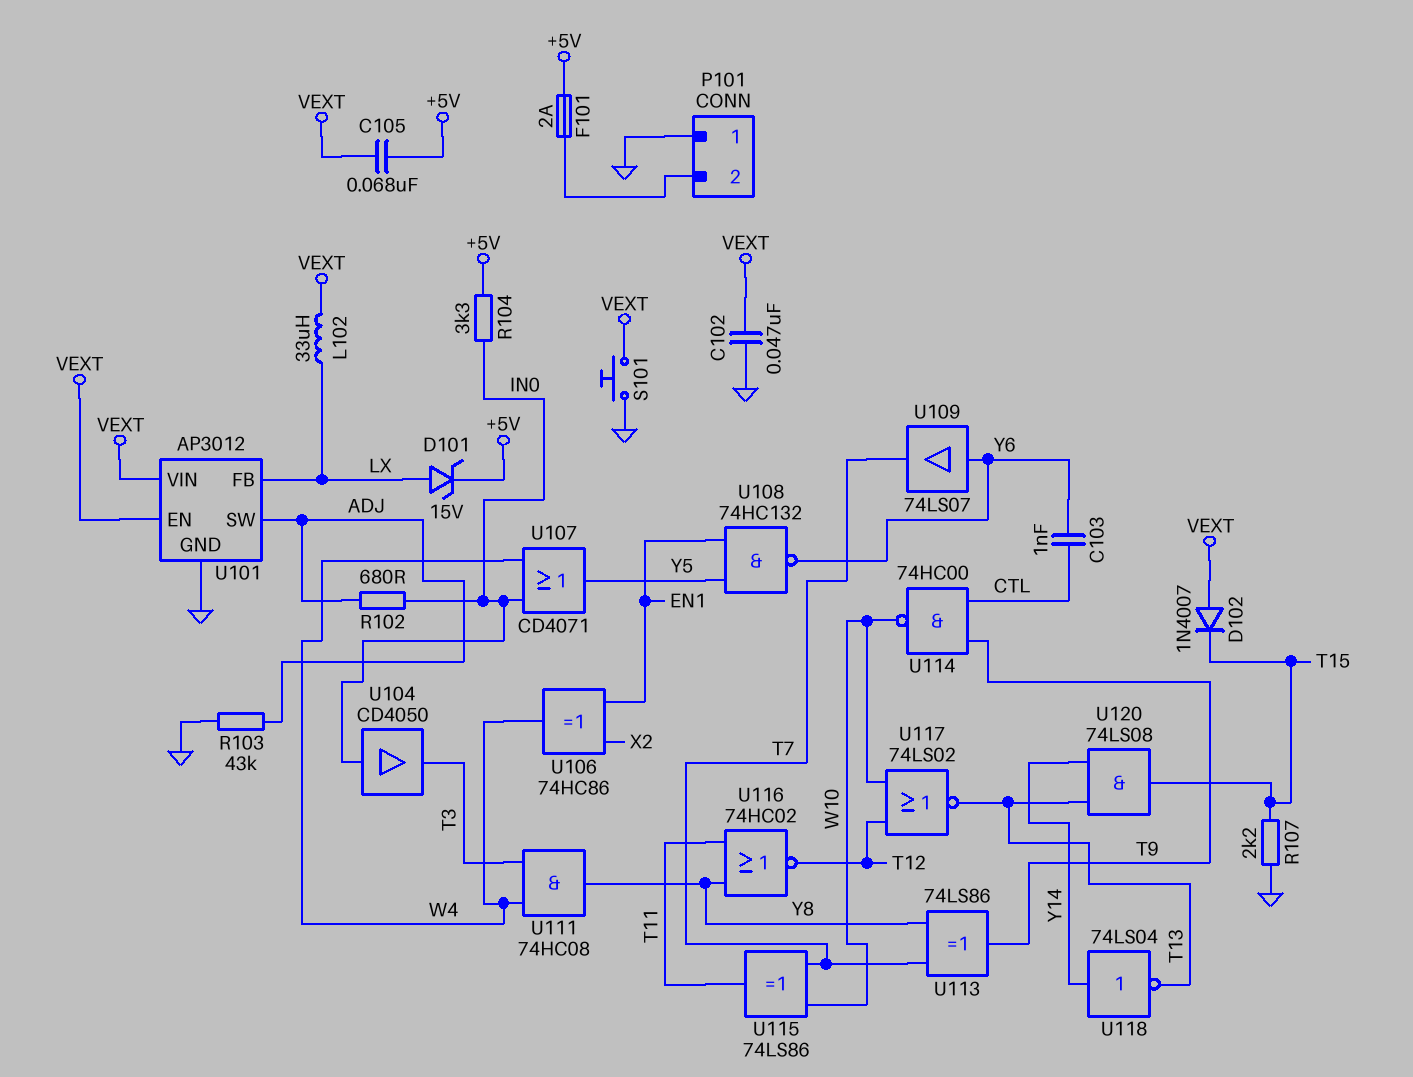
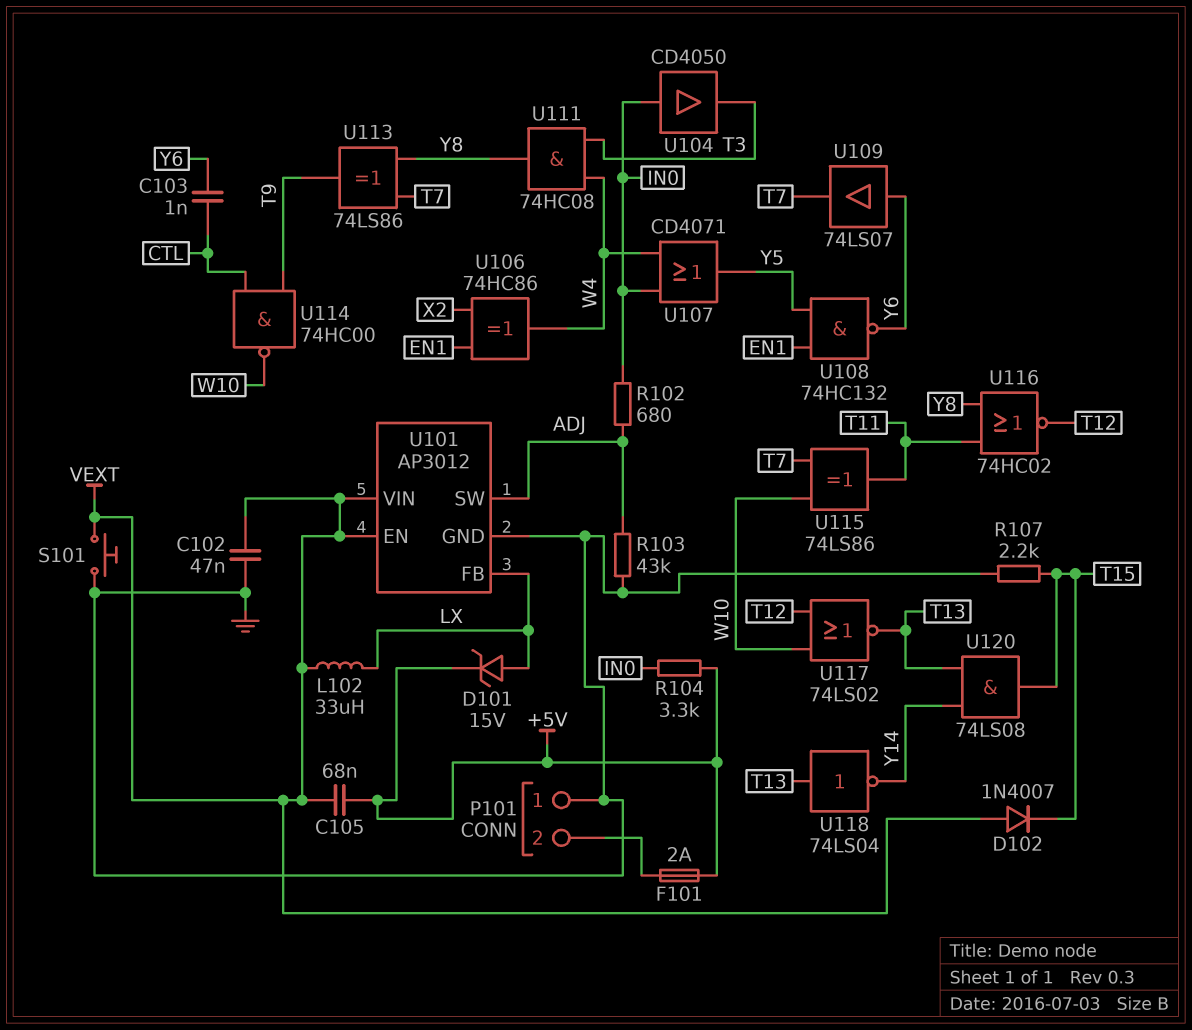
U118: NOT 74LS04 (in Y14, out T13) -> NOT 74LS04 (in T13, out Y14)

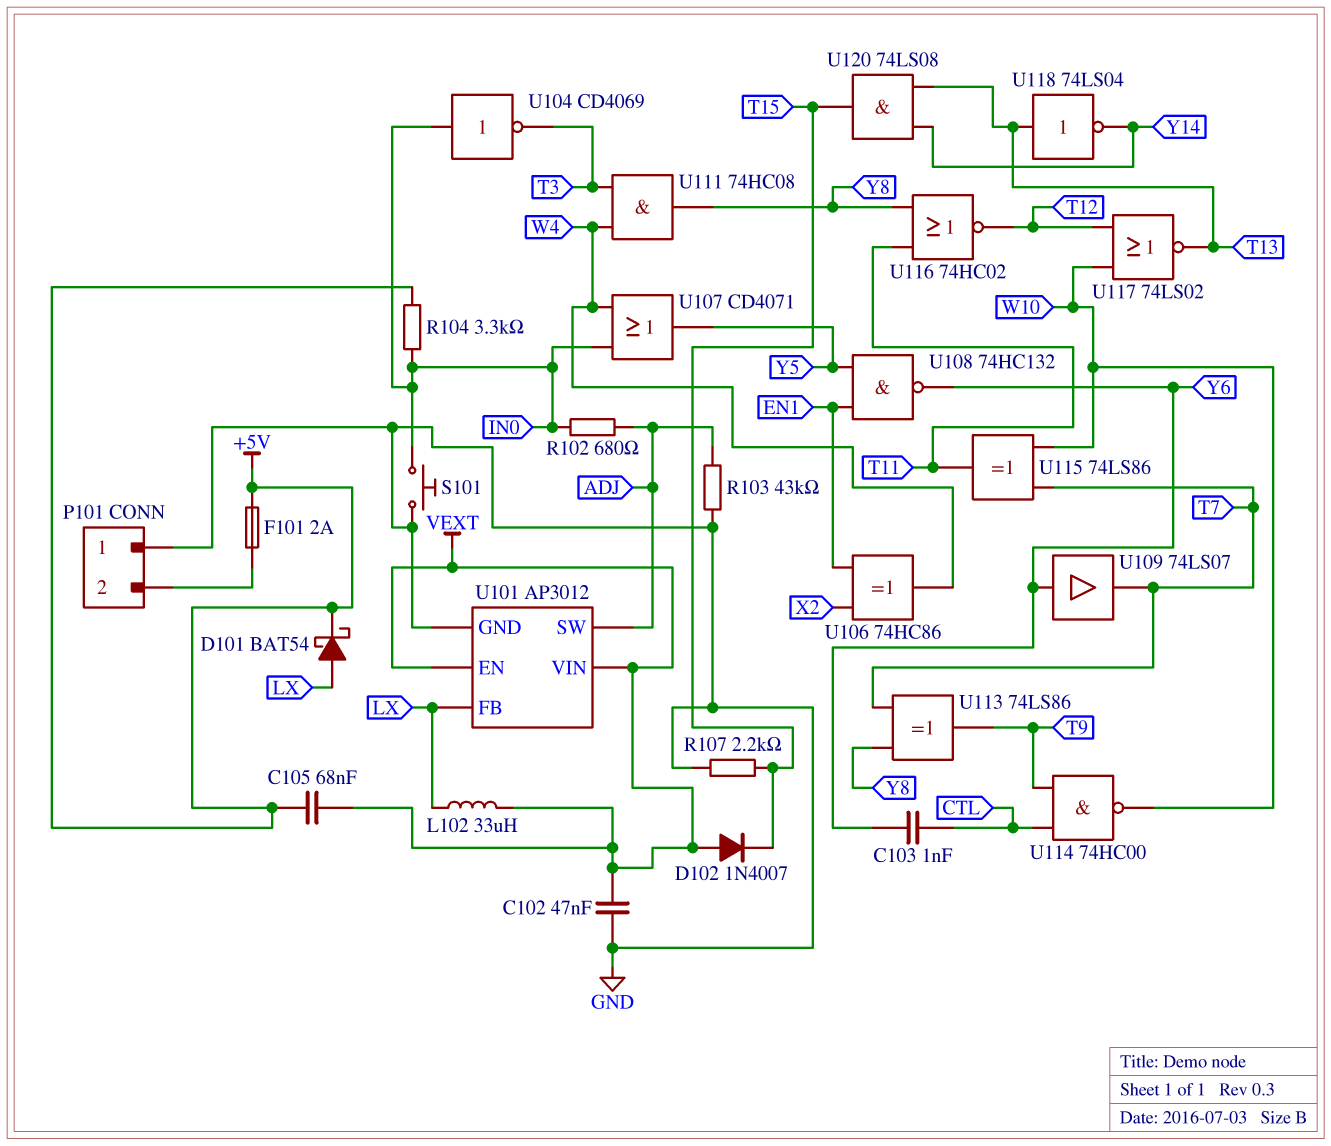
D101: zener 15V (A LX, K +5V) -> schottky BAT54 (A LX, K +5V)
S101: button (GND, VEXT) -> button (GND, IN0)
U104: buffer CD4050 (in IN0, out T3) -> NOT CD4069 (in IN0, out T3)

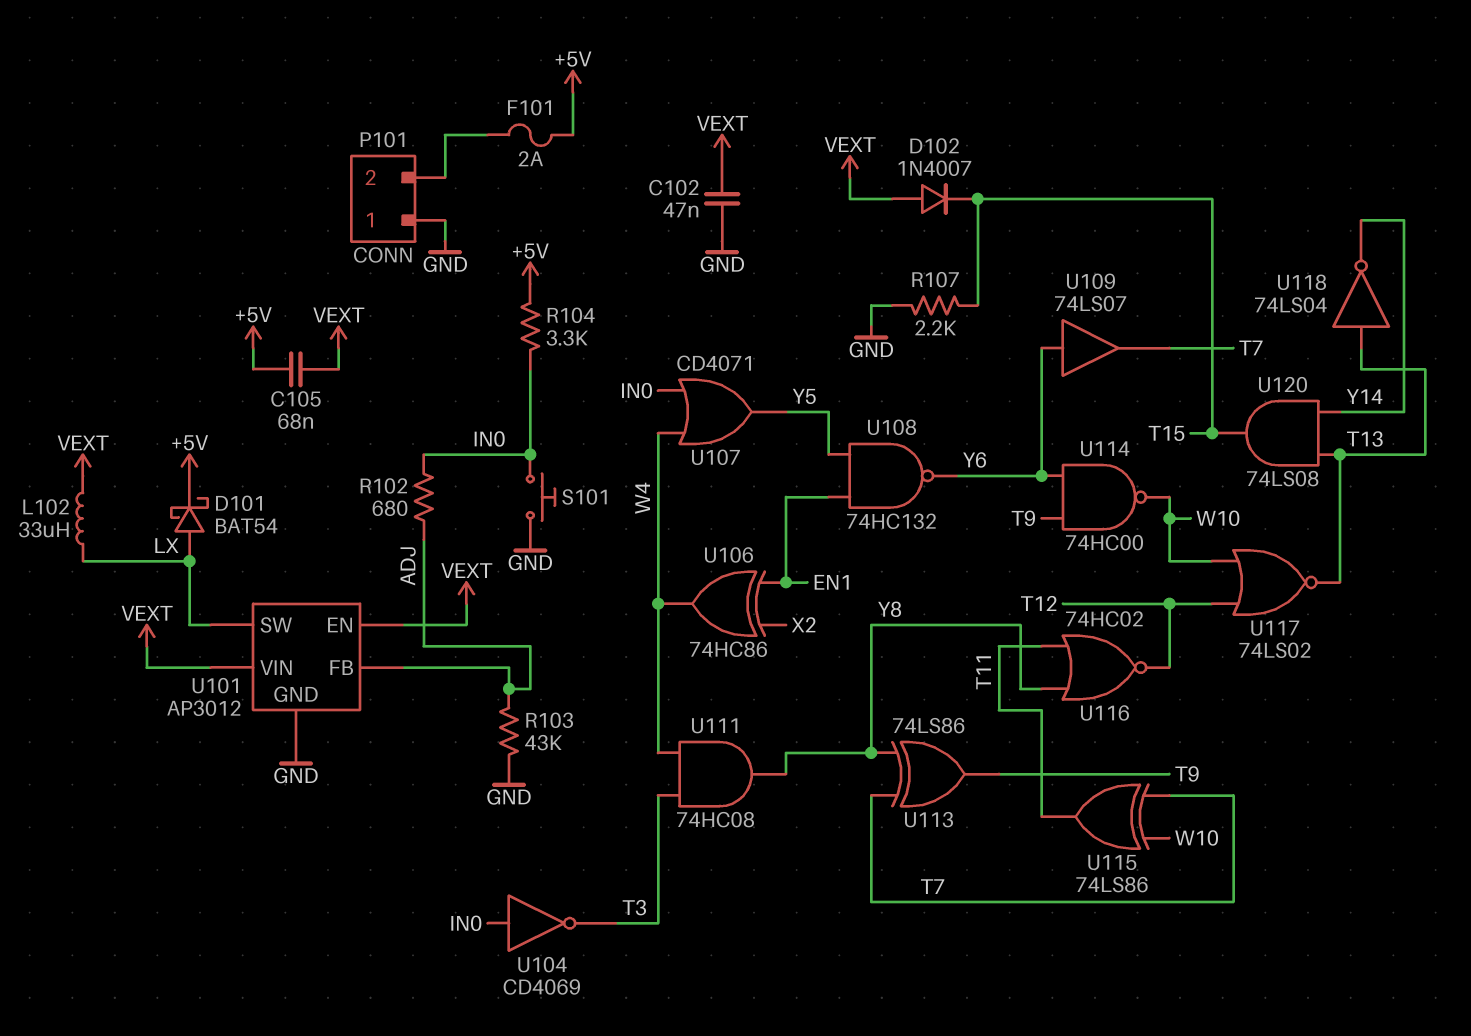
C103: 1nF (CTL, Y6) -> none
U101 pin FB: LX -> ADJ
U101 pin SW: ADJ -> LX
U114: NAND 74HC00 (in CTL, in T9, out W10) -> NAND 74HC00 (in T9, in Y6, out W10)

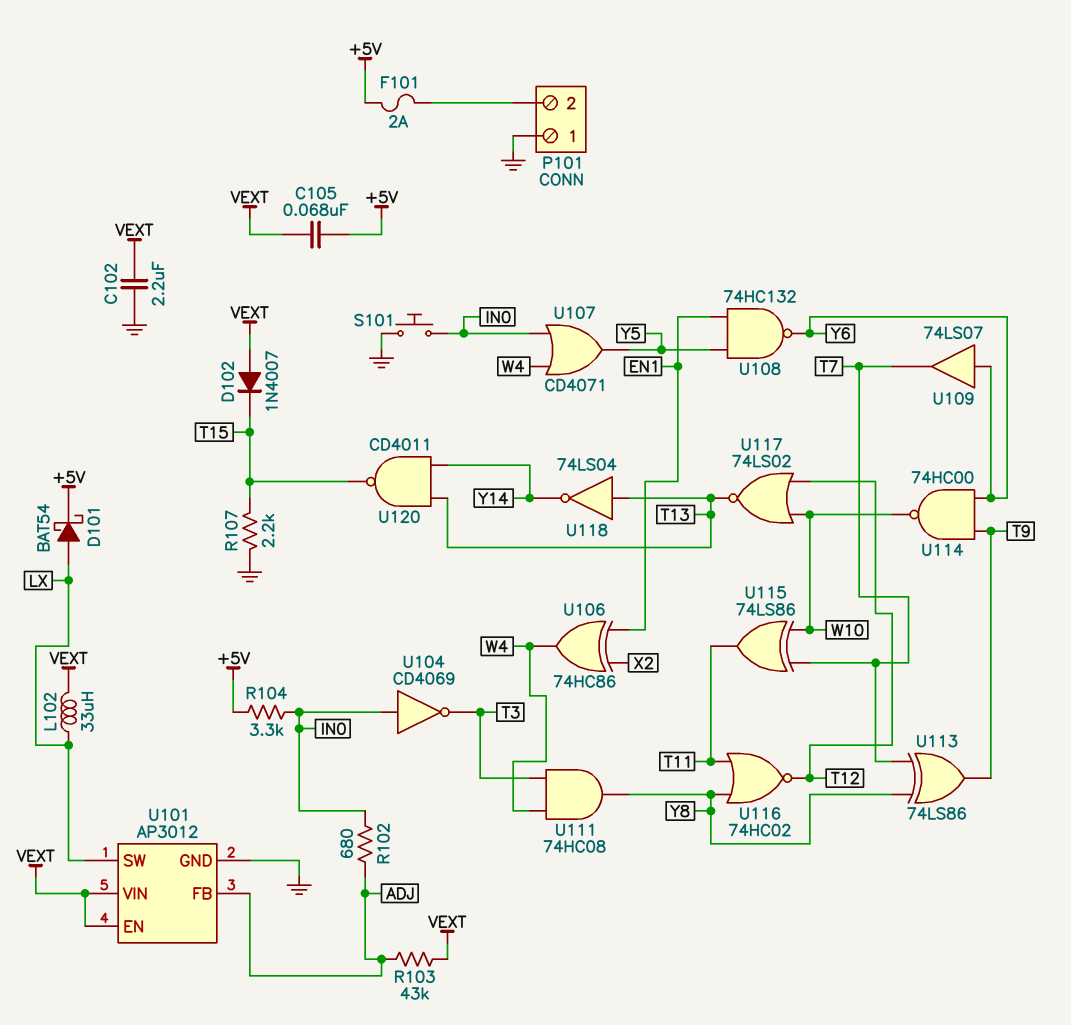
C102: 47nF (GND, VEXT) -> 2.2uF (GND, VEXT)
R103: 43k (ADJ, GND) -> 43k (ADJ, VEXT)
U120: AND 74LS08 (in T13, in Y14, out T15) -> NAND CD4011 (in T13, in Y14, out T15)

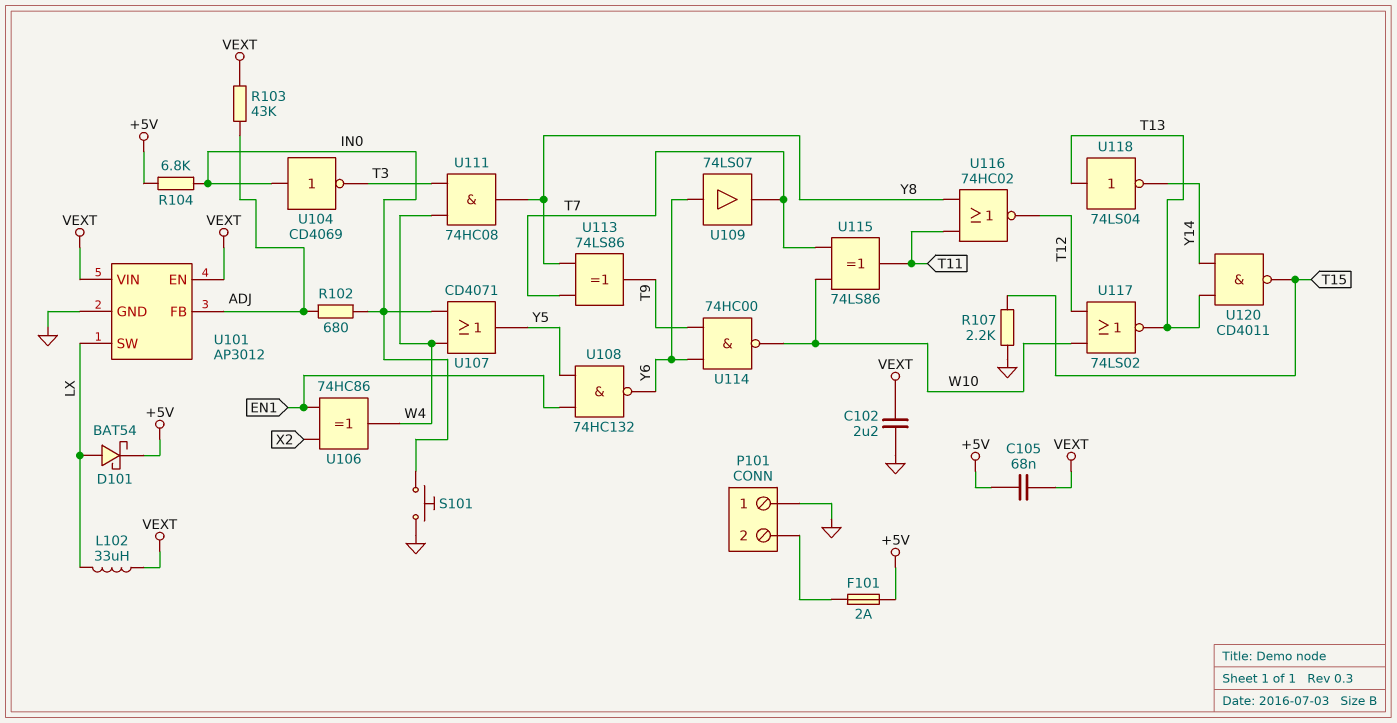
D102: diode 1N4007 (A VEXT, K T15) -> none
R104: 3.3k (+5V, IN0) -> 6.8k (+5V, IN0)

